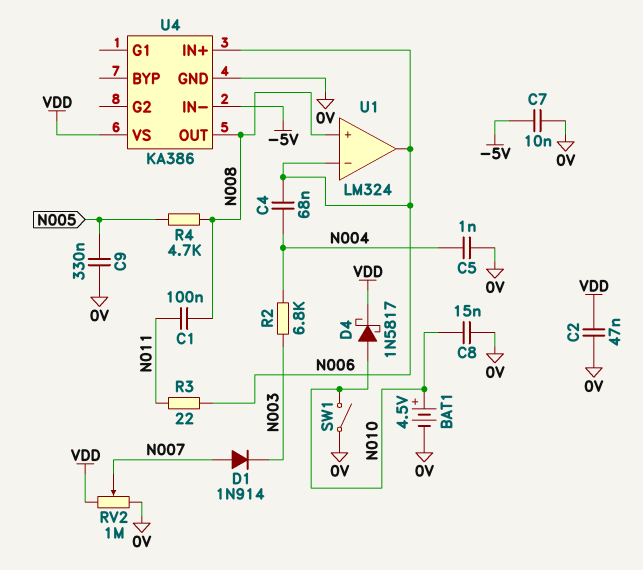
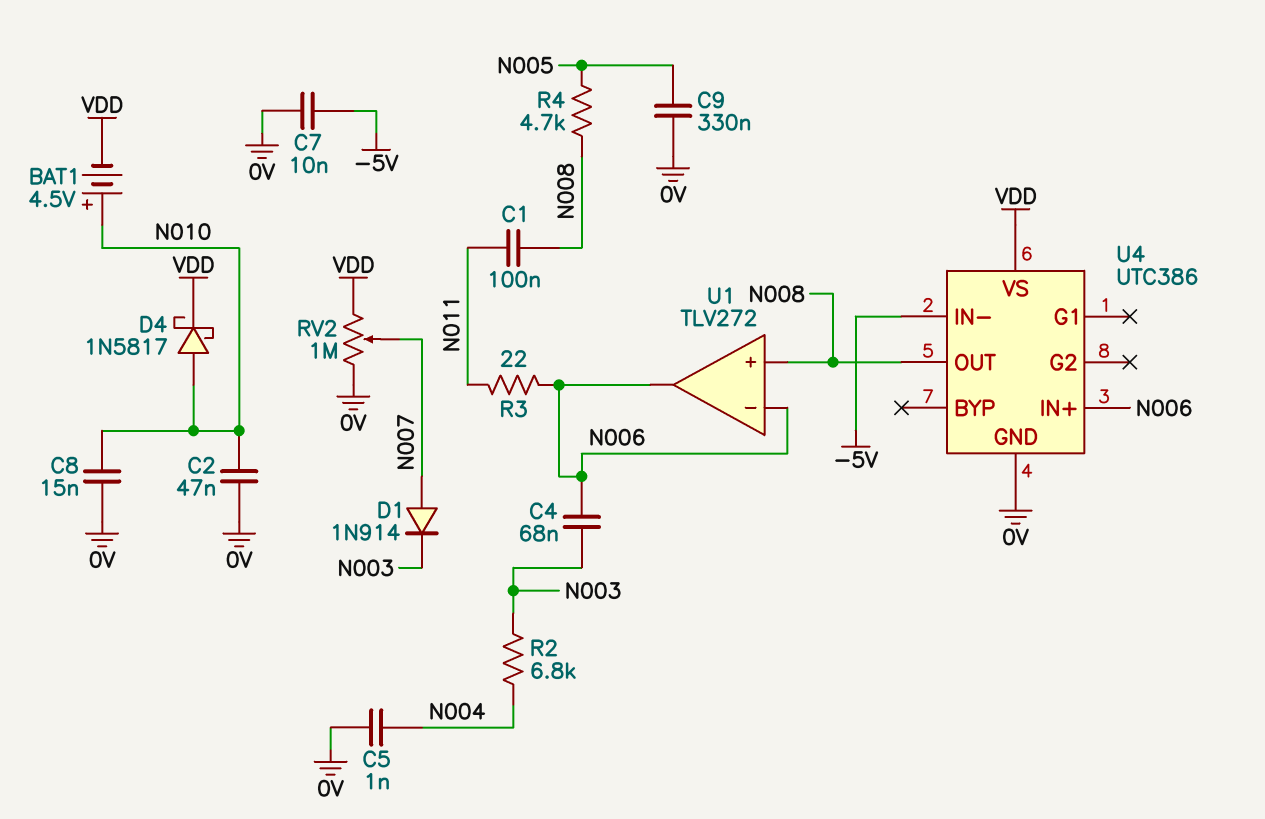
BAT1: 4.5V (plus N010, minus 0V) -> 4.5V (plus N010, minus VDD)
C2: 47nF (0V, VDD) -> 47nF (0V, N010)
C4: 68nF (N004, N006) -> 68nF (N003, N006)
SW1: switch (0V, N010) -> none
U1: LM324 -> TLV272
U4: KA386 -> UTC386

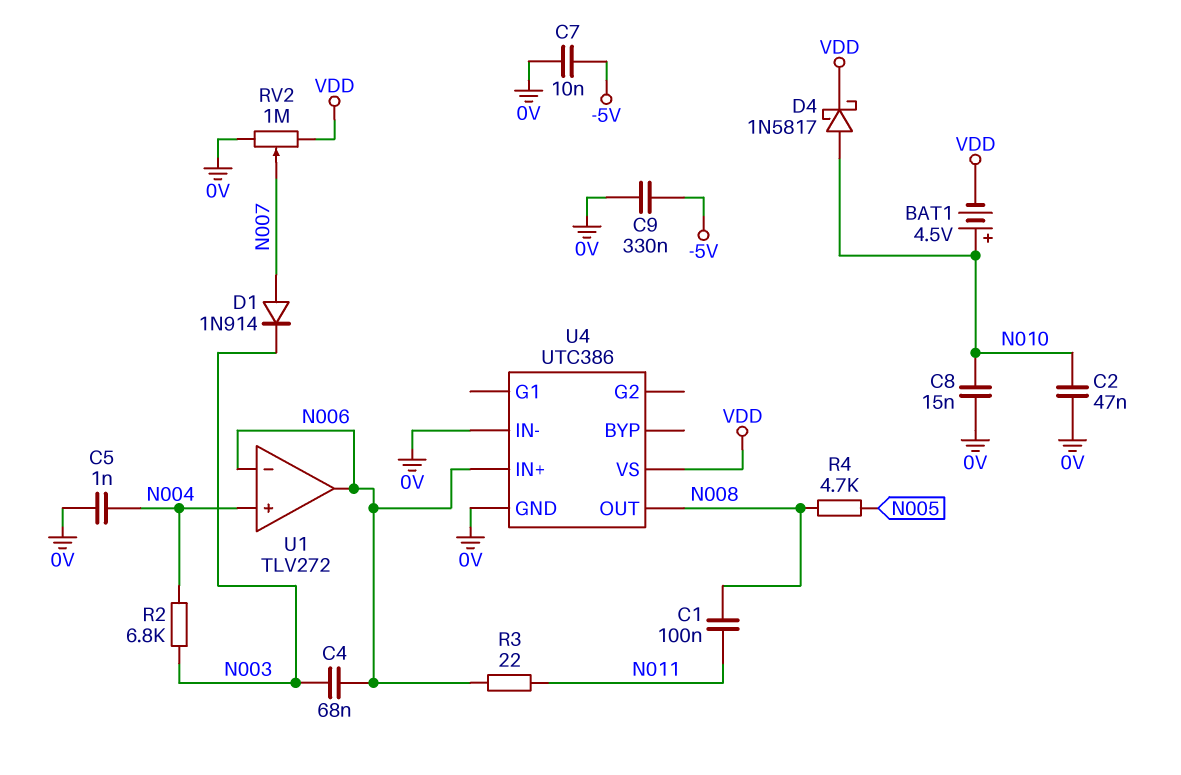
C9: 330nF (0V, N005) -> 330nF (-5V, 0V)
U1 pin in+: N008 -> N004
U4 pin IN-: -5V -> 0V

